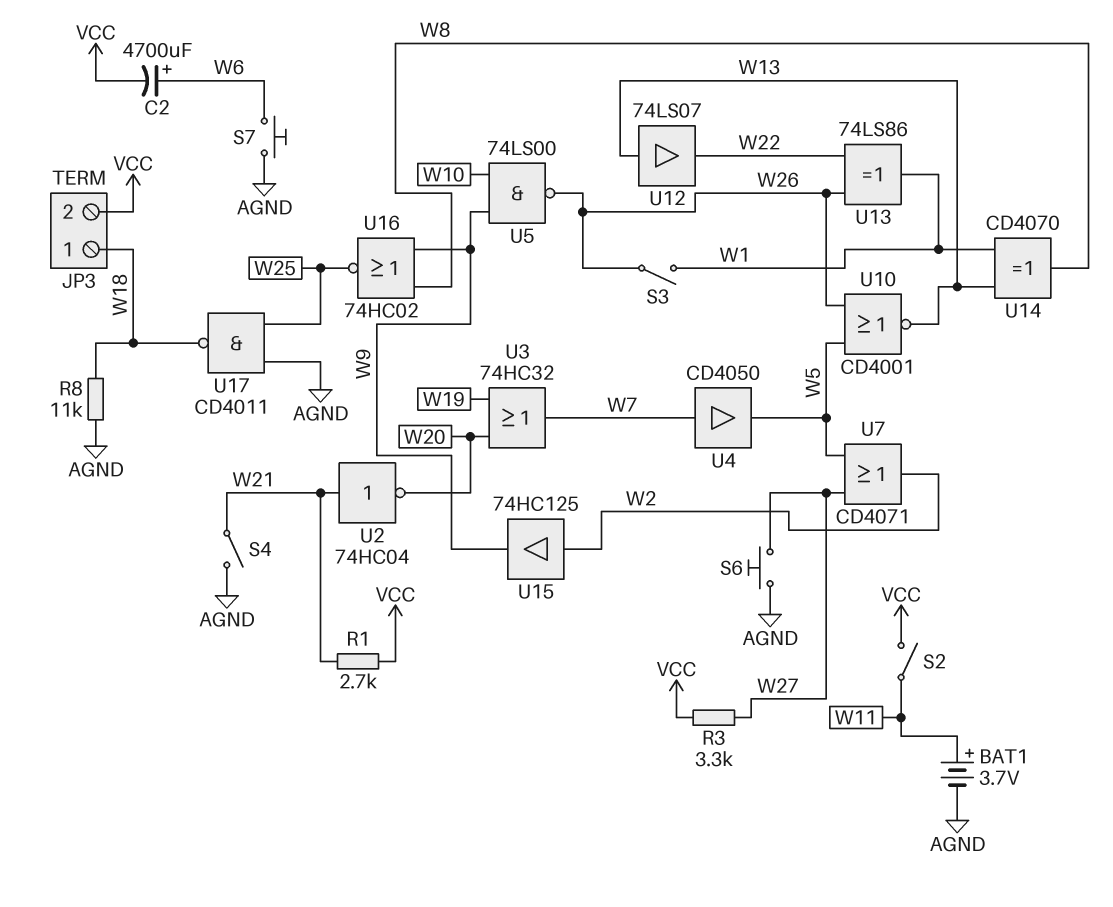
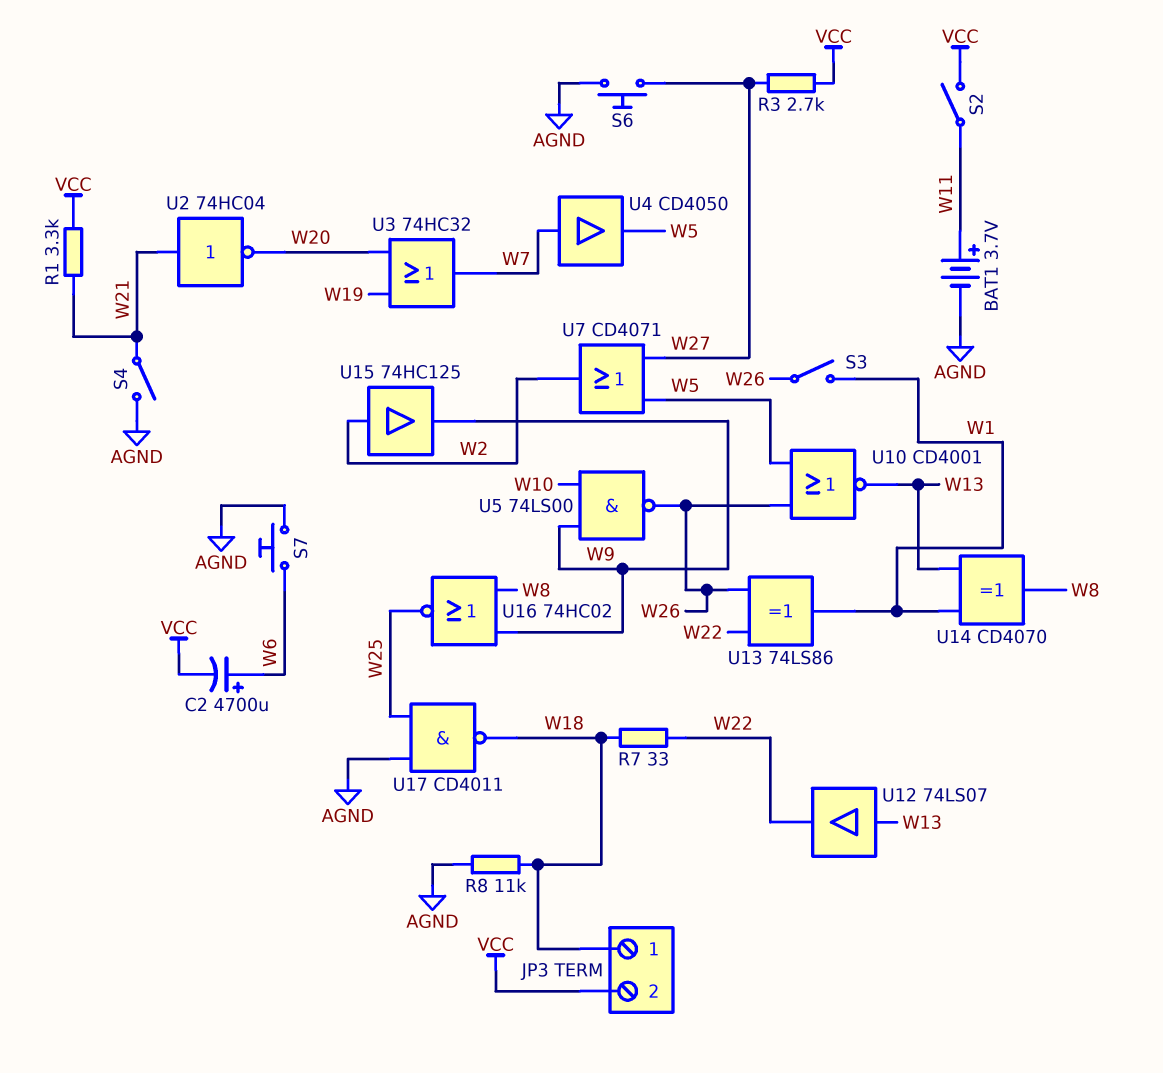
R1: 2.7k (VCC, W21) -> 3.3k (VCC, W21)
R3: 3.3k (VCC, W27) -> 2.7k (VCC, W27)
R7: none -> 33 (W18, W22)

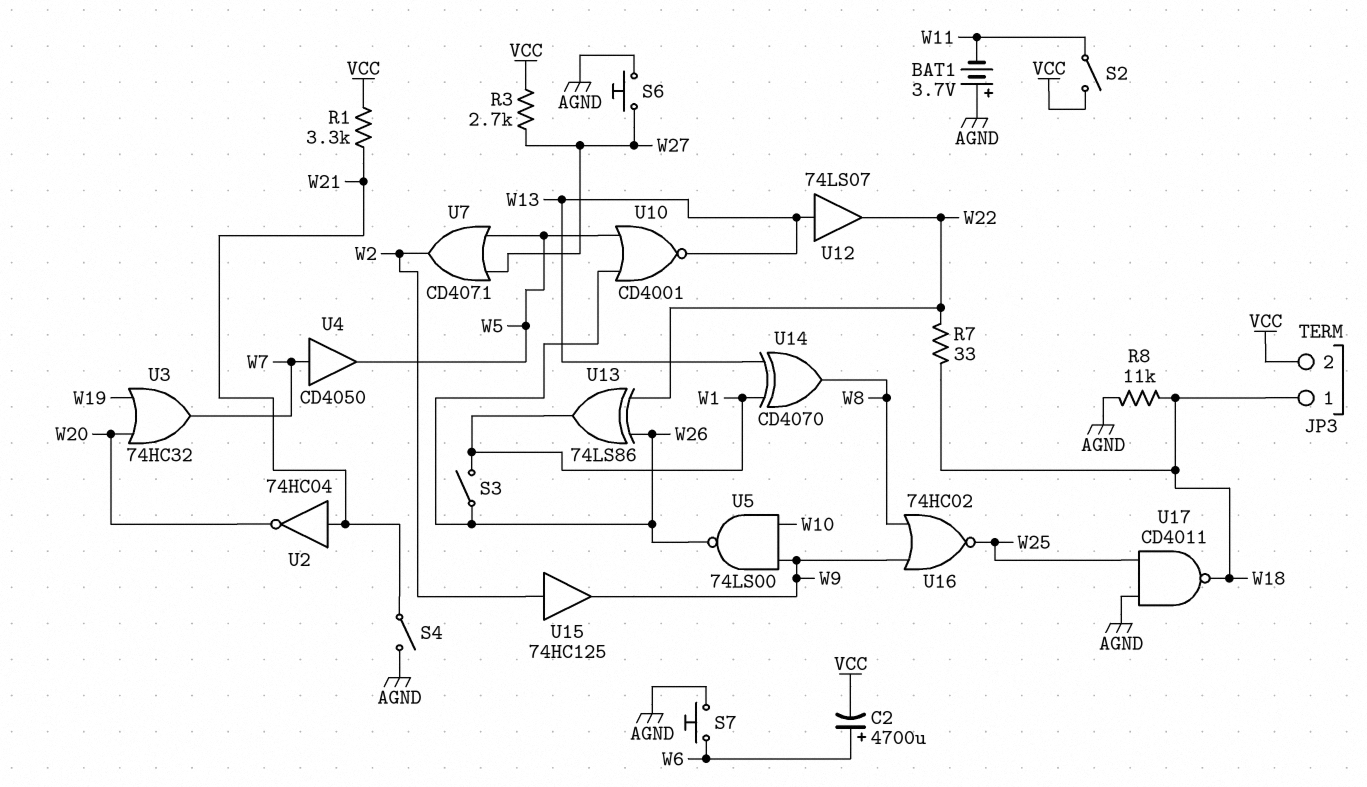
BAT1: 3.7V (plus W11, minus AGND) -> 3.7V (plus AGND, minus W11)

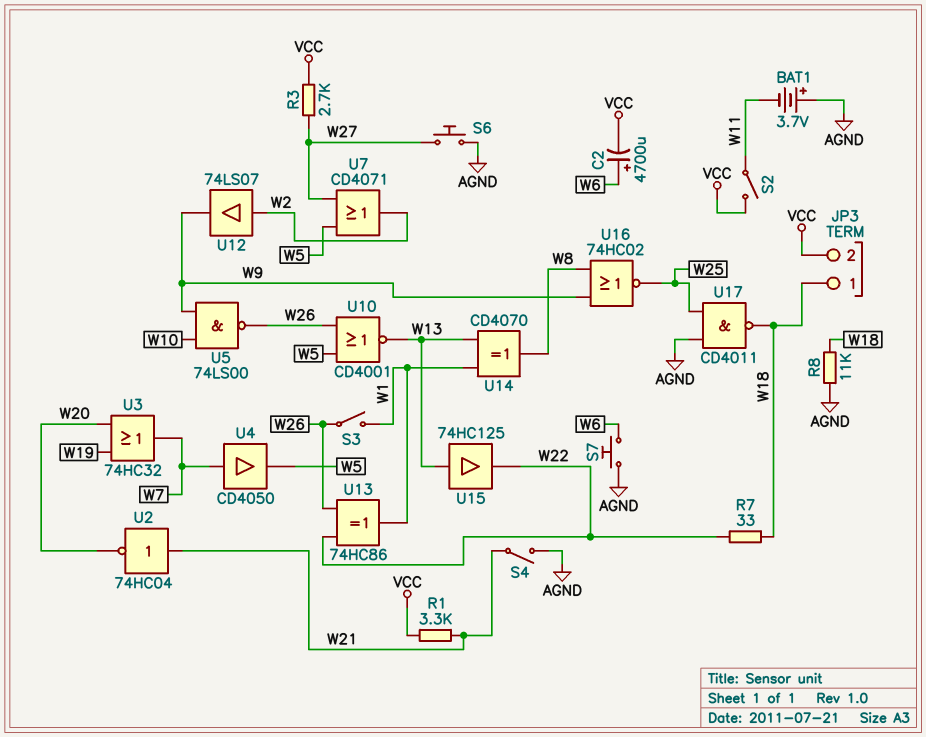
U12: buffer 74LS07 (in W13, out W22) -> buffer 74LS07 (in W2, out W9)
U13: XOR 74LS86 (in W22, in W26, out W1) -> XOR 74HC86 (in W22, in W26, out W1)
U15: buffer 74HC125 (in W2, out W9) -> buffer 74HC125 (in W13, out W22)

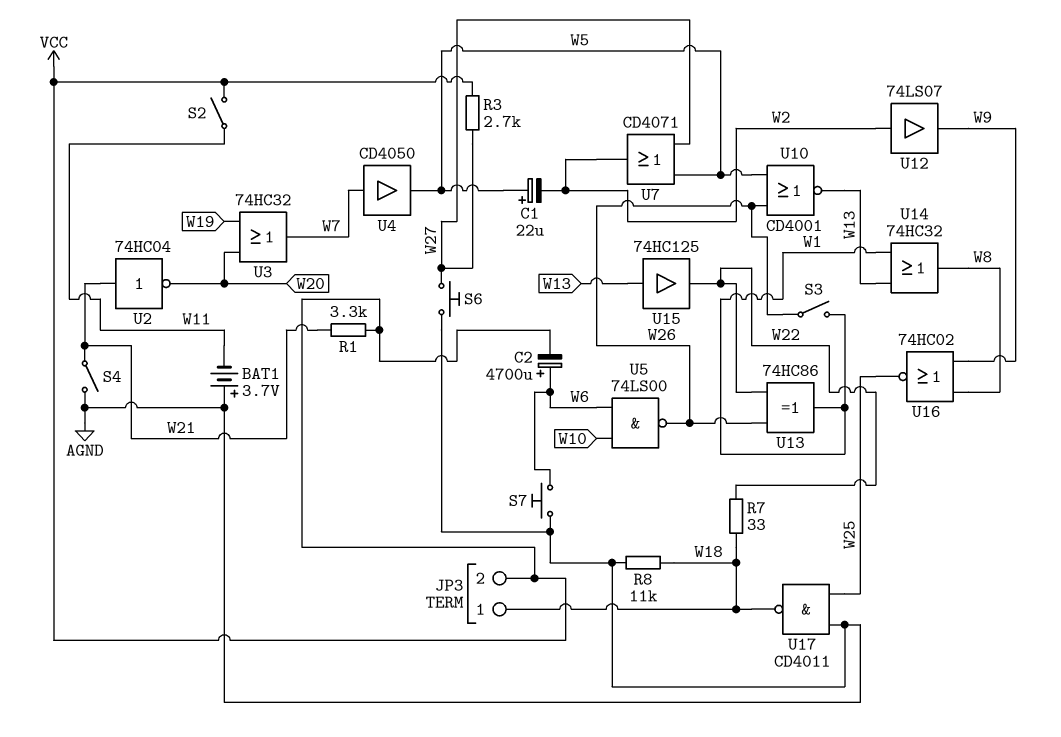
C1: none -> 22uF (plus W5, minus W2)
U5: NAND 74LS00 (in W9, in W10, out W26) -> NAND 74LS00 (in W6, in W10, out W26)
U14: XOR CD4070 (in W1, in W13, out W8) -> OR 74HC32 (in W1, in W13, out W8)

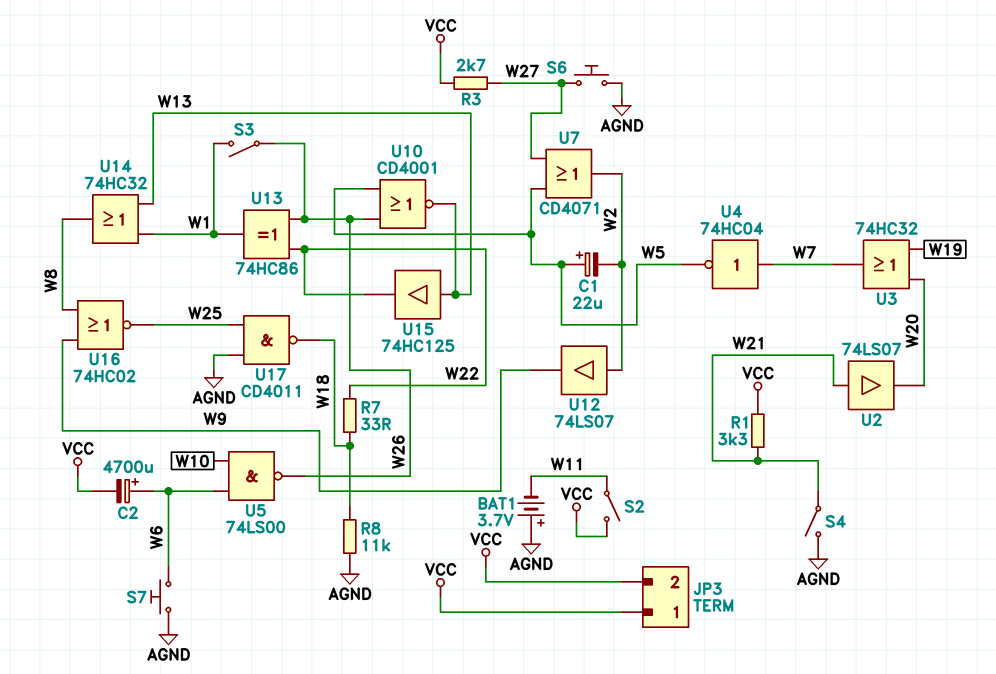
JP3 pin 1: W18 -> VCC
U2: NOT 74HC04 (in W21, out W20) -> buffer 74LS07 (in W21, out W20)
U4: buffer CD4050 (in W7, out W5) -> NOT 74HC04 (in W7, out W5)

